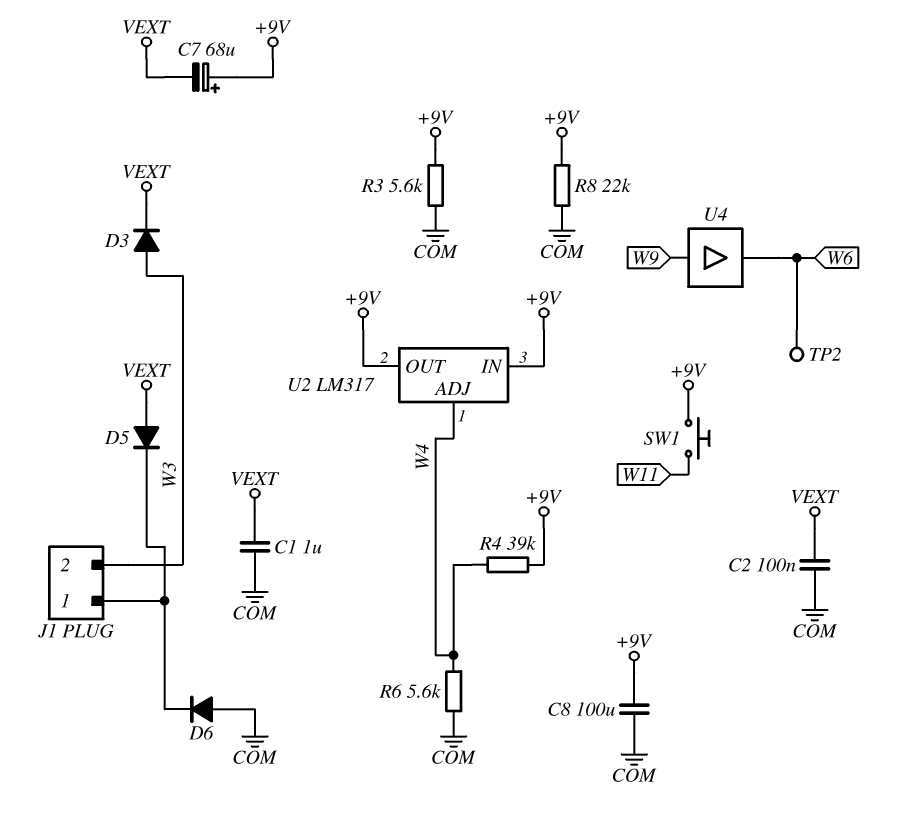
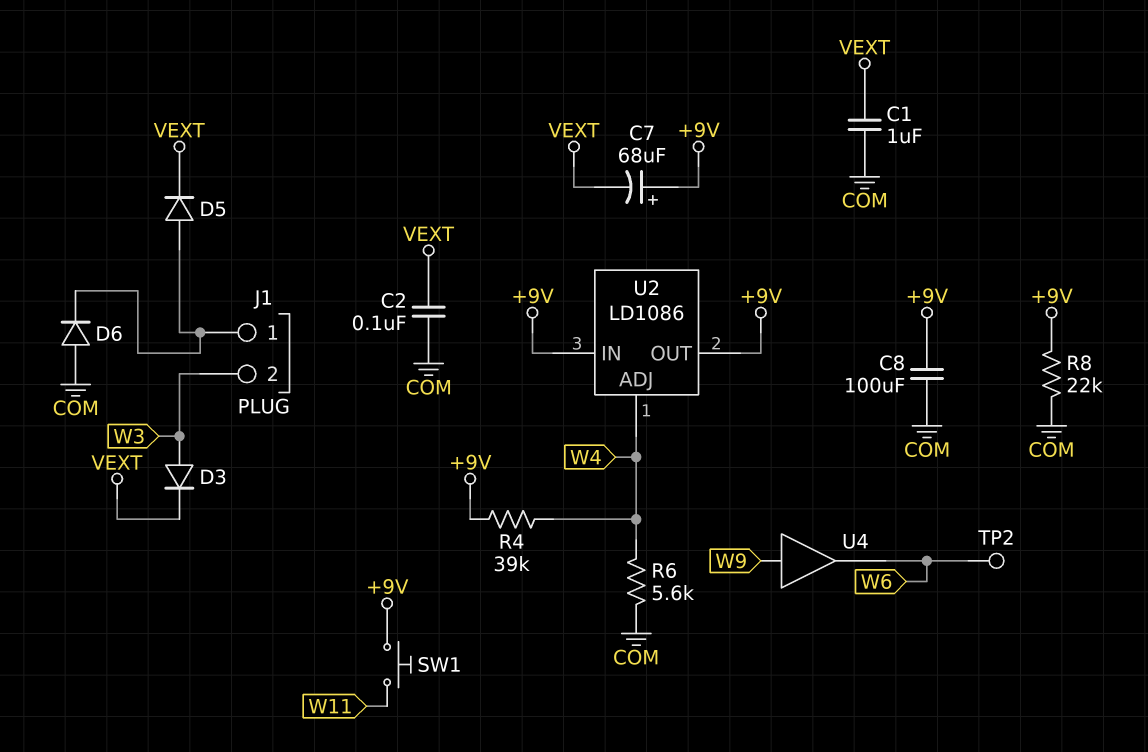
D5: diode (A VEXT, K J1/1) -> diode (A J1/1, K VEXT)
R3: 5.6k (+9V, COM) -> none
U2: LM317 -> LD1086

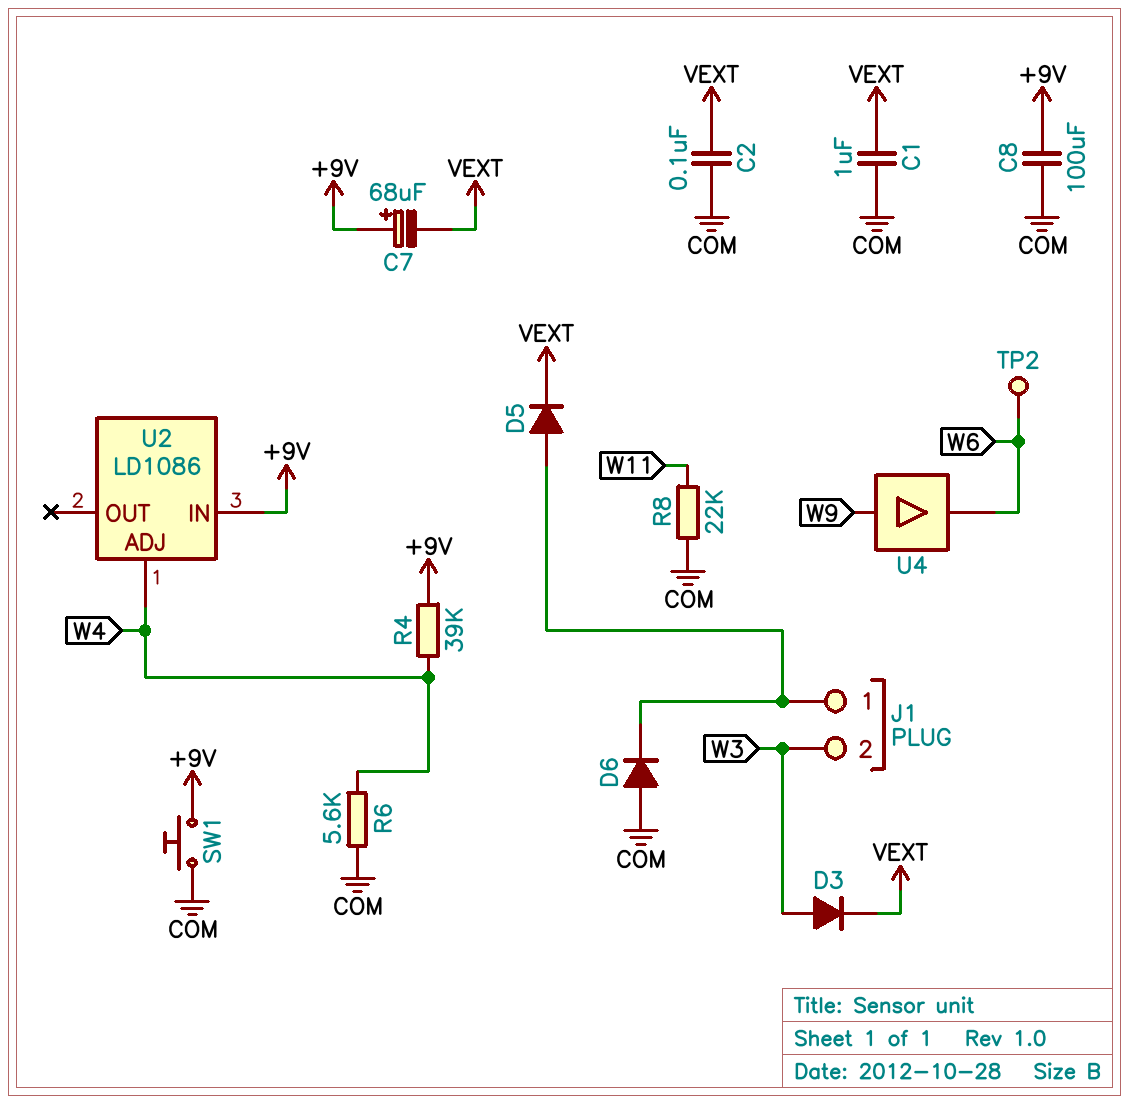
R8: 22k (+9V, COM) -> 22k (COM, W11)
SW1: button (+9V, W11) -> button (+9V, COM)
U2 pin OUT: +9V -> none

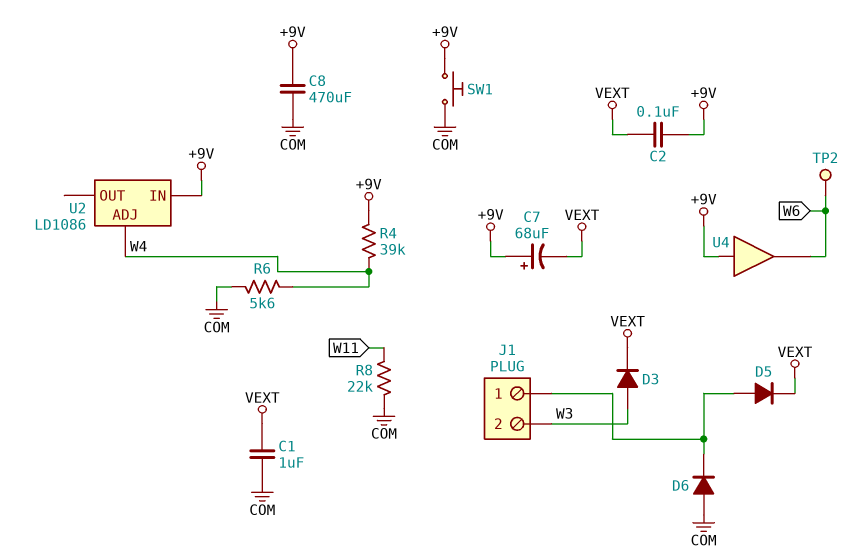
C2: 100nF (COM, VEXT) -> 100nF (+9V, VEXT)
C8: 100uF (+9V, COM) -> 470uF (+9V, COM)
U4: buffer (in W9, out W6) -> buffer (in +9V, out W6)

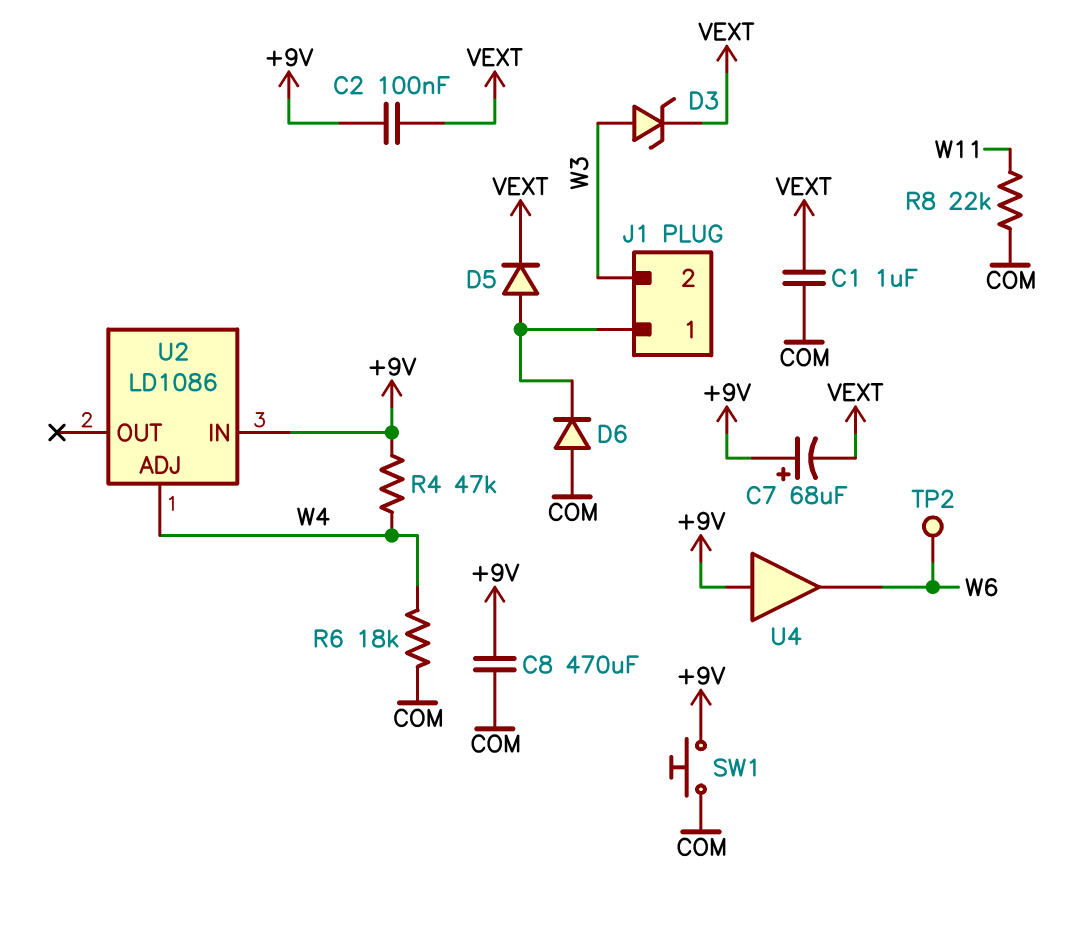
D3: diode (A W3, K VEXT) -> zener (A W3, K VEXT)
R4: 39k (+9V, W4) -> 47k (+9V, W4)
R6: 5.6k (COM, W4) -> 18k (COM, W4)

